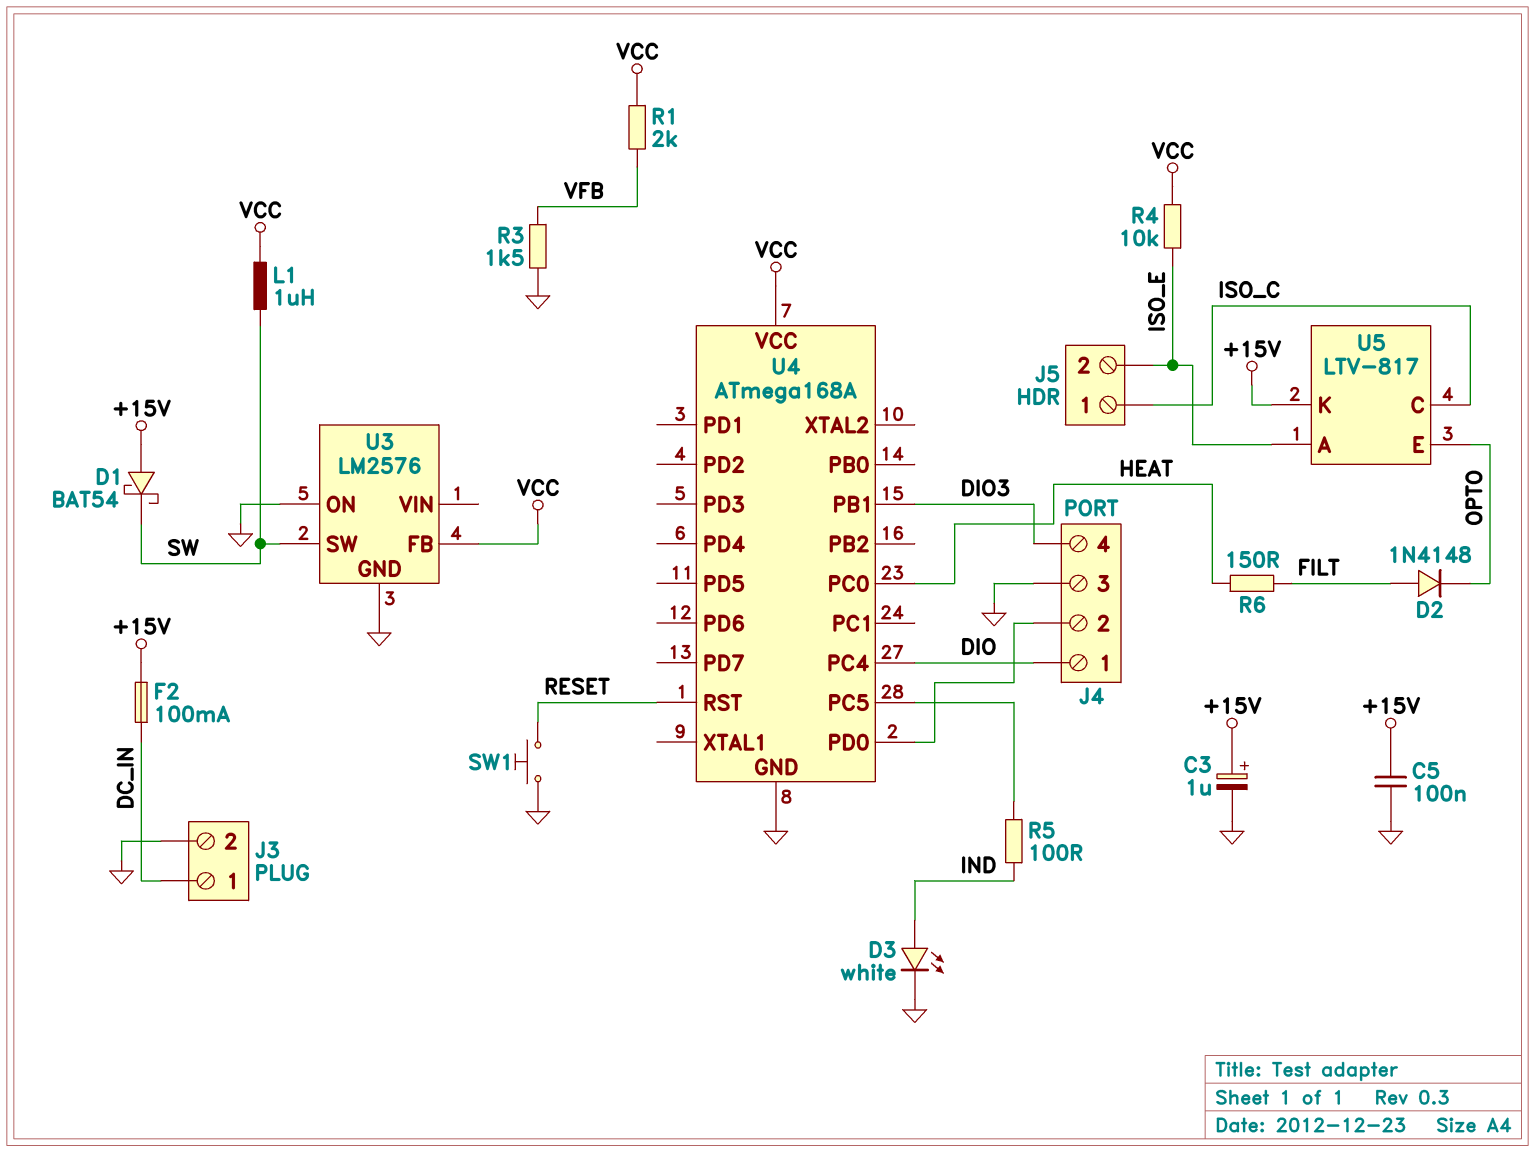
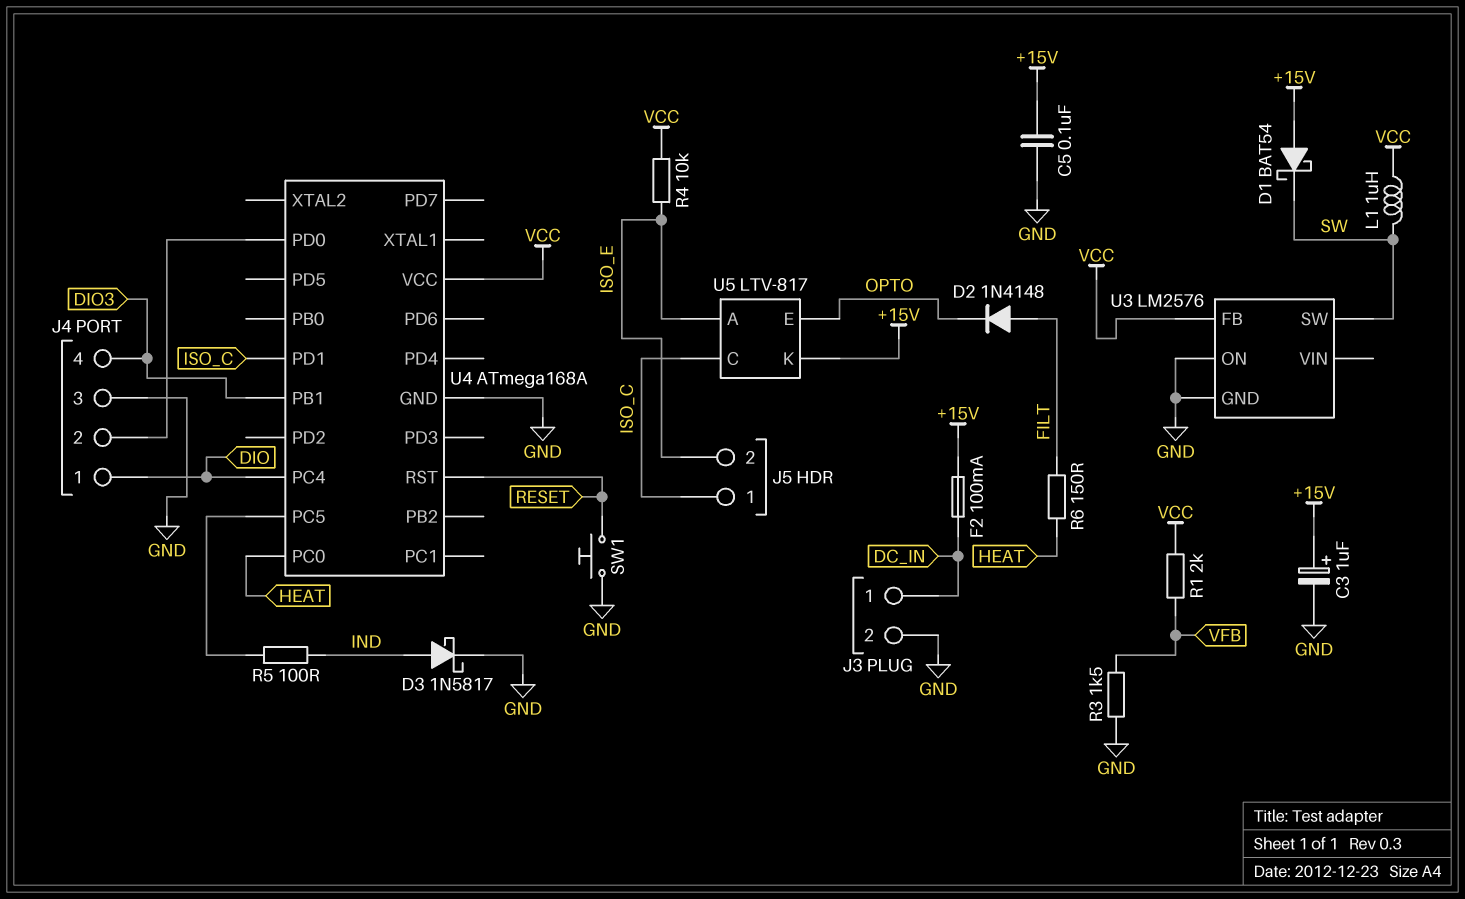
D3: LED white (A IND, K GND) -> schottky 1N5817 (A IND, K GND)
U4 pin PD1: none -> ISO_C

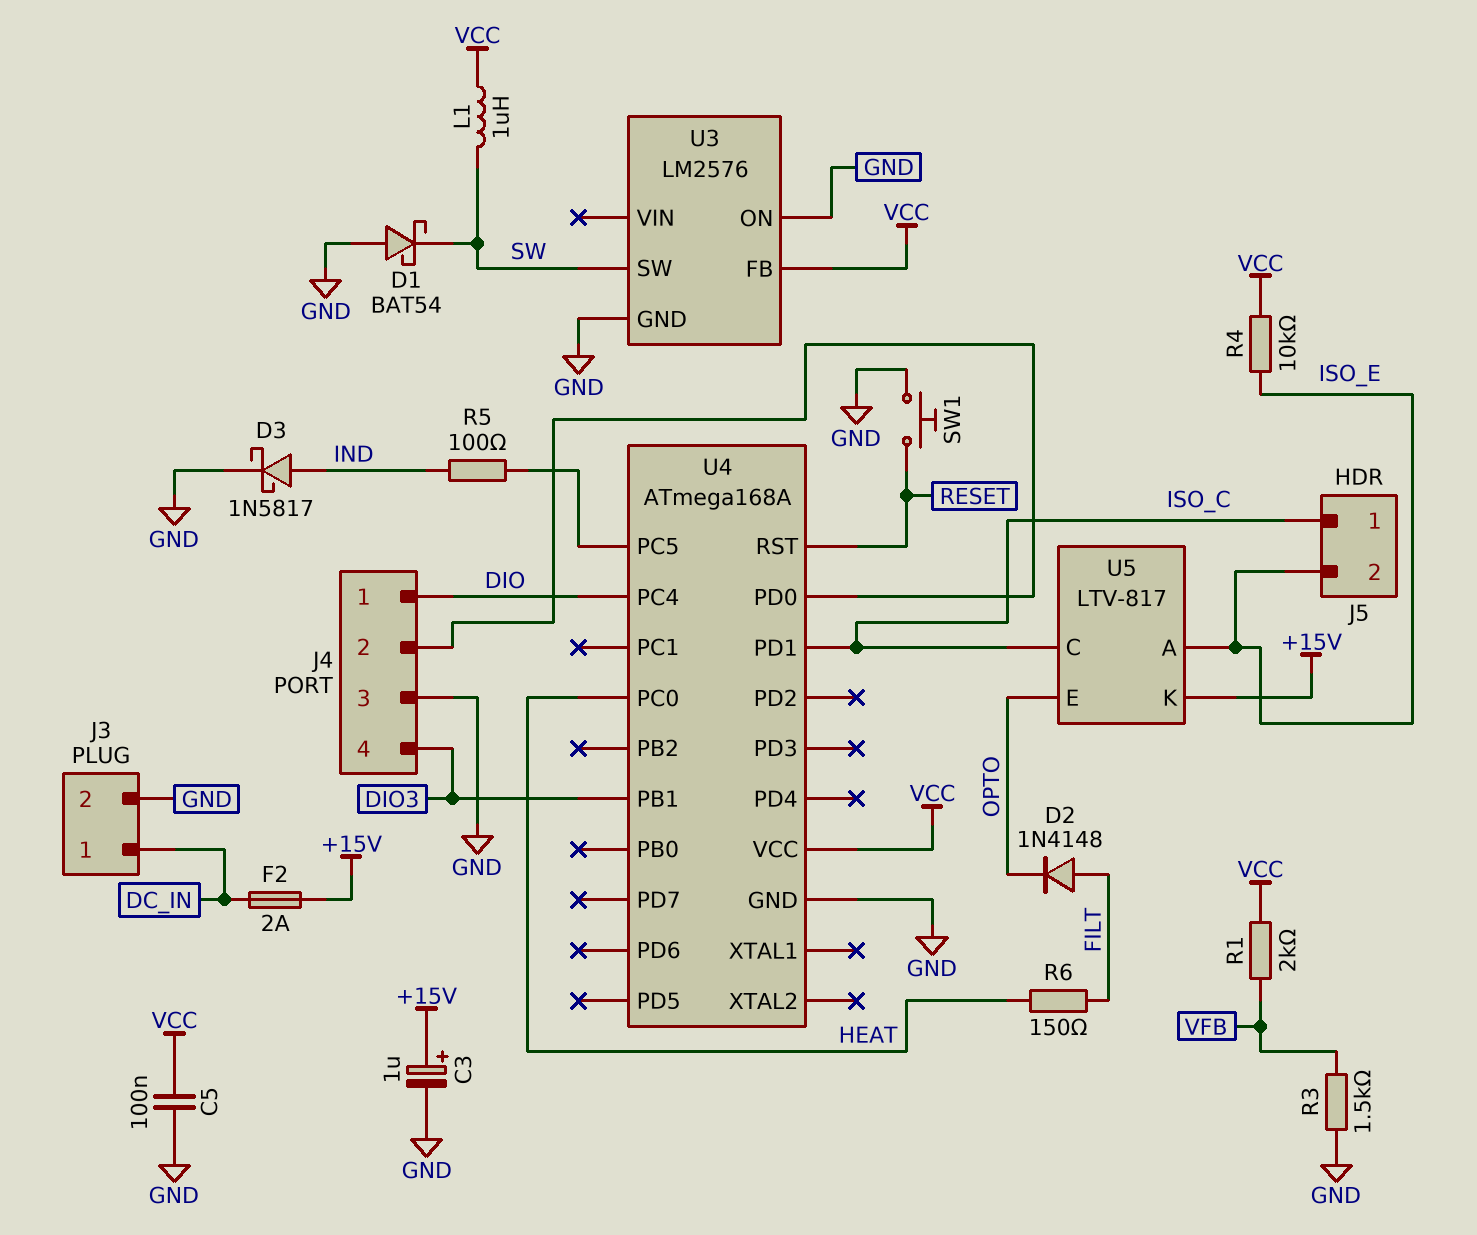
C5: 100nF (+15V, GND) -> 100nF (GND, VCC)
D1: schottky BAT54 (A +15V, K SW) -> schottky BAT54 (A GND, K SW)
F2: 100mA (+15V, DC_IN) -> 2A (+15V, DC_IN)

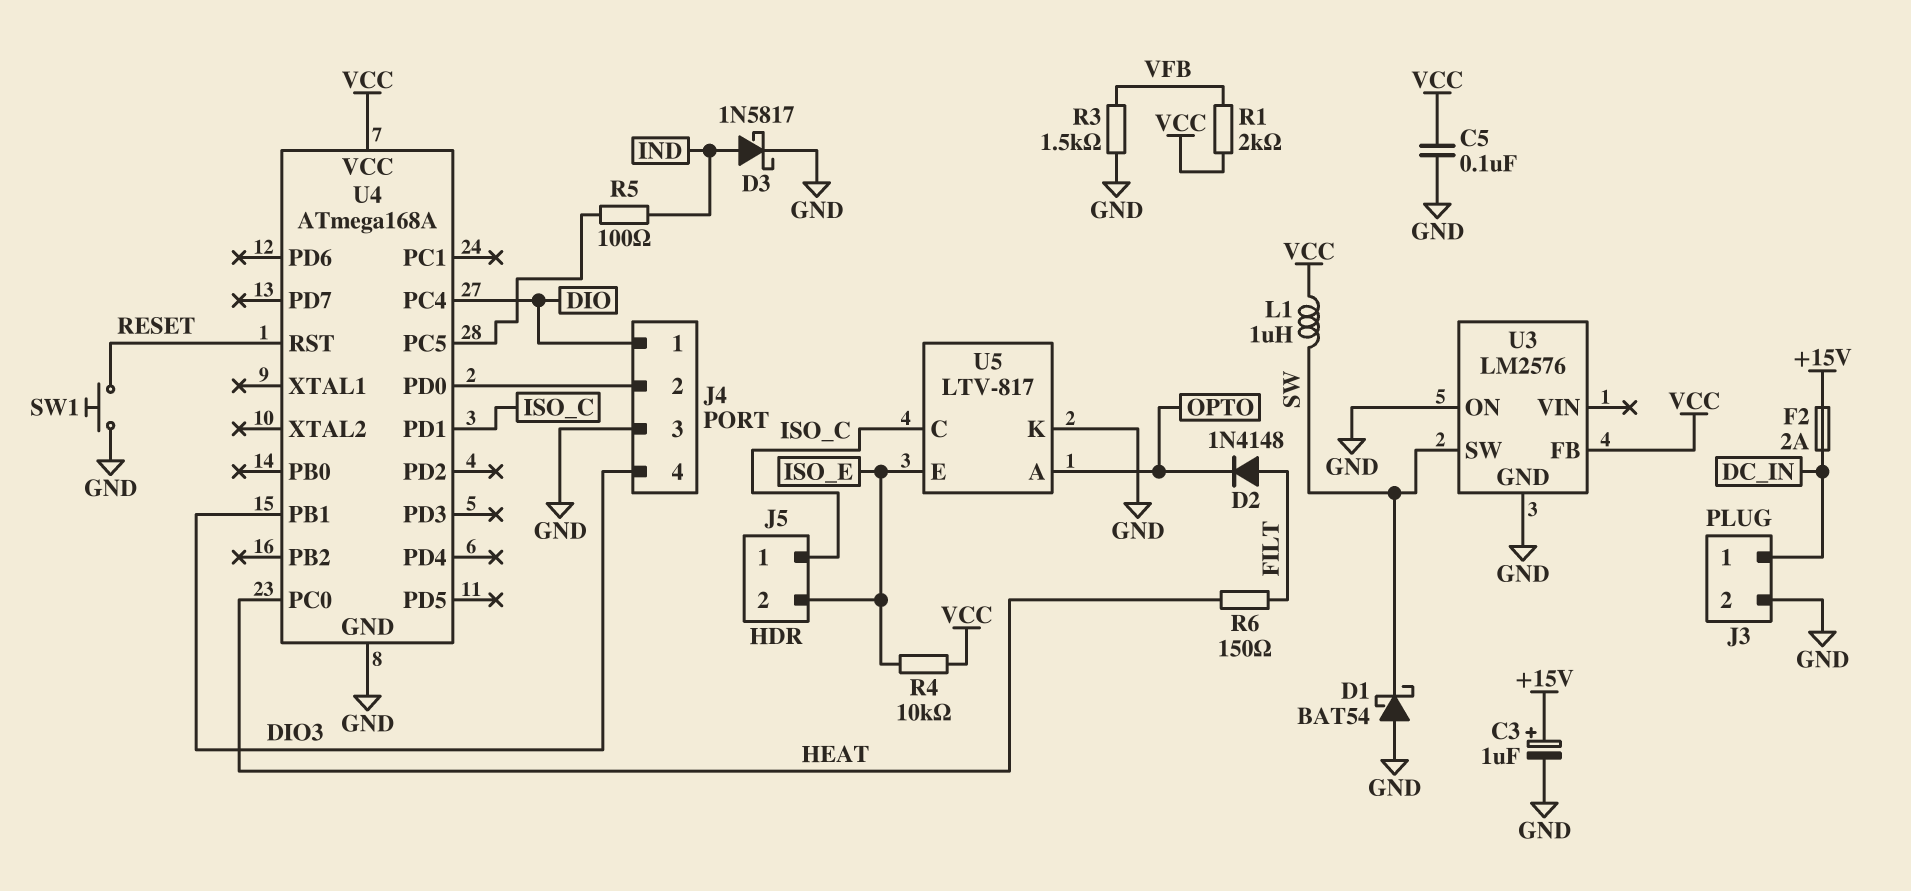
U5 pin A: ISO_E -> OPTO
U5 pin E: OPTO -> ISO_E
U5 pin K: +15V -> GND

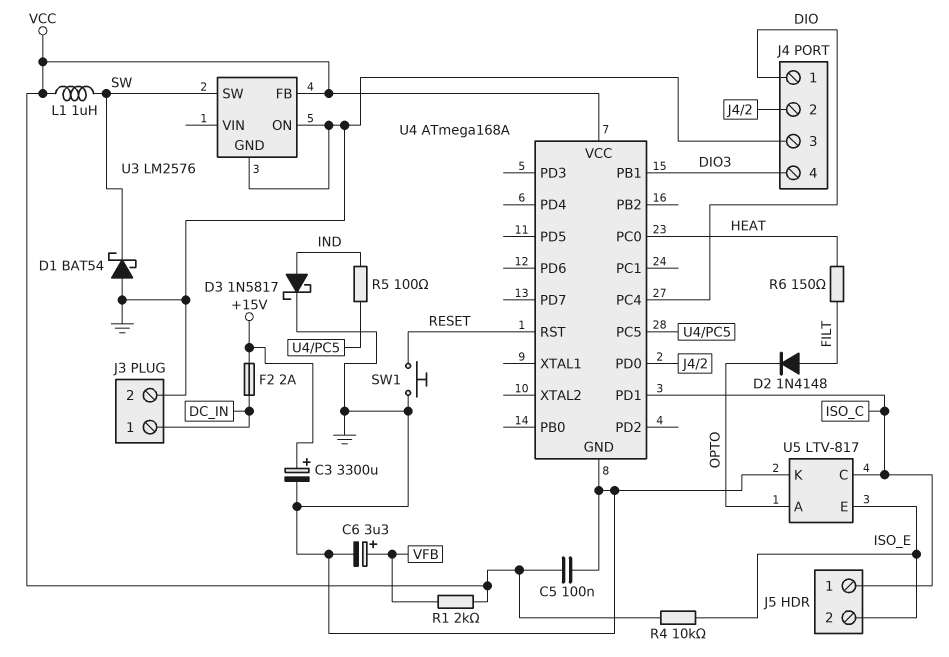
C3: 1uF (plus +15V, minus GND) -> 3300uF (plus +15V, minus GND)
C6: none -> 3.3uF (plus VFB, minus GND)
R3: 1.5k (GND, VFB) -> none

